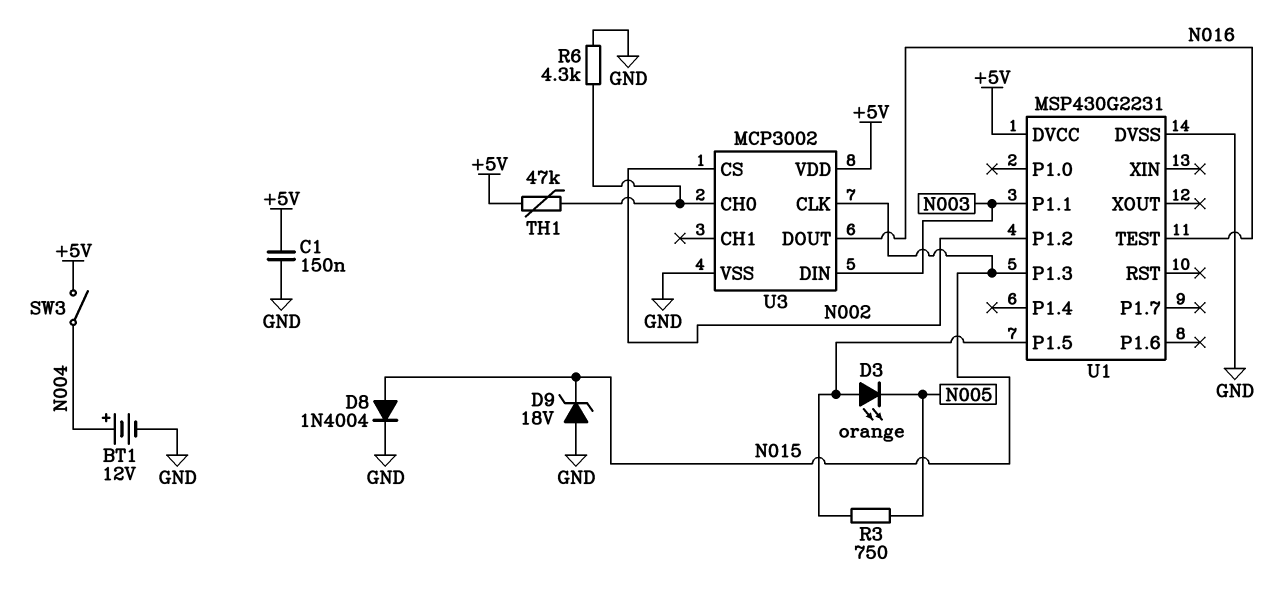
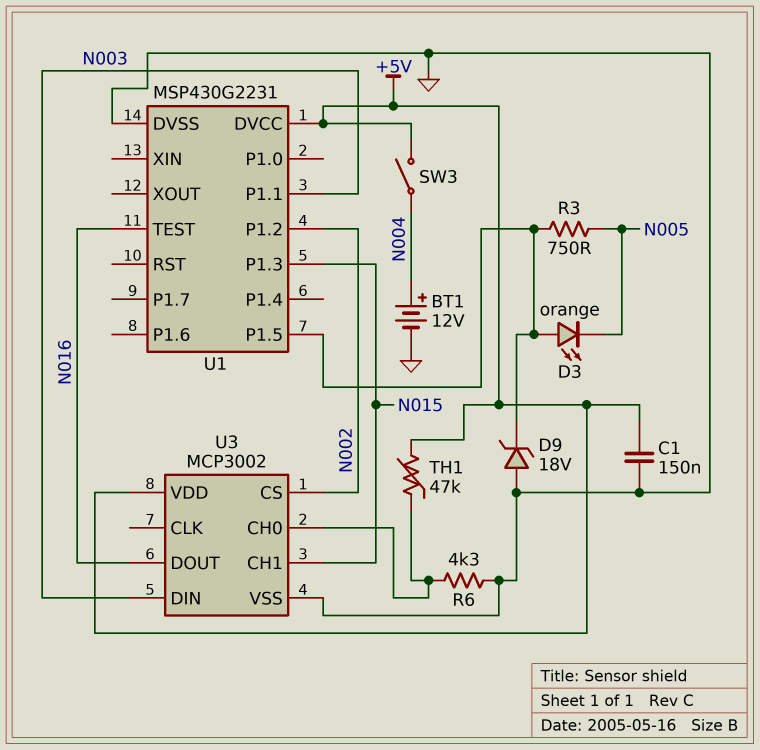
D8: diode 1N4004 (A N015, K GND) -> none
D9: zener 18V (A GND, K N015) -> zener 18V (A GND, K U1/P1.5)
U3 pin CH1: none -> N015
U3 pin CLK: N015 -> none

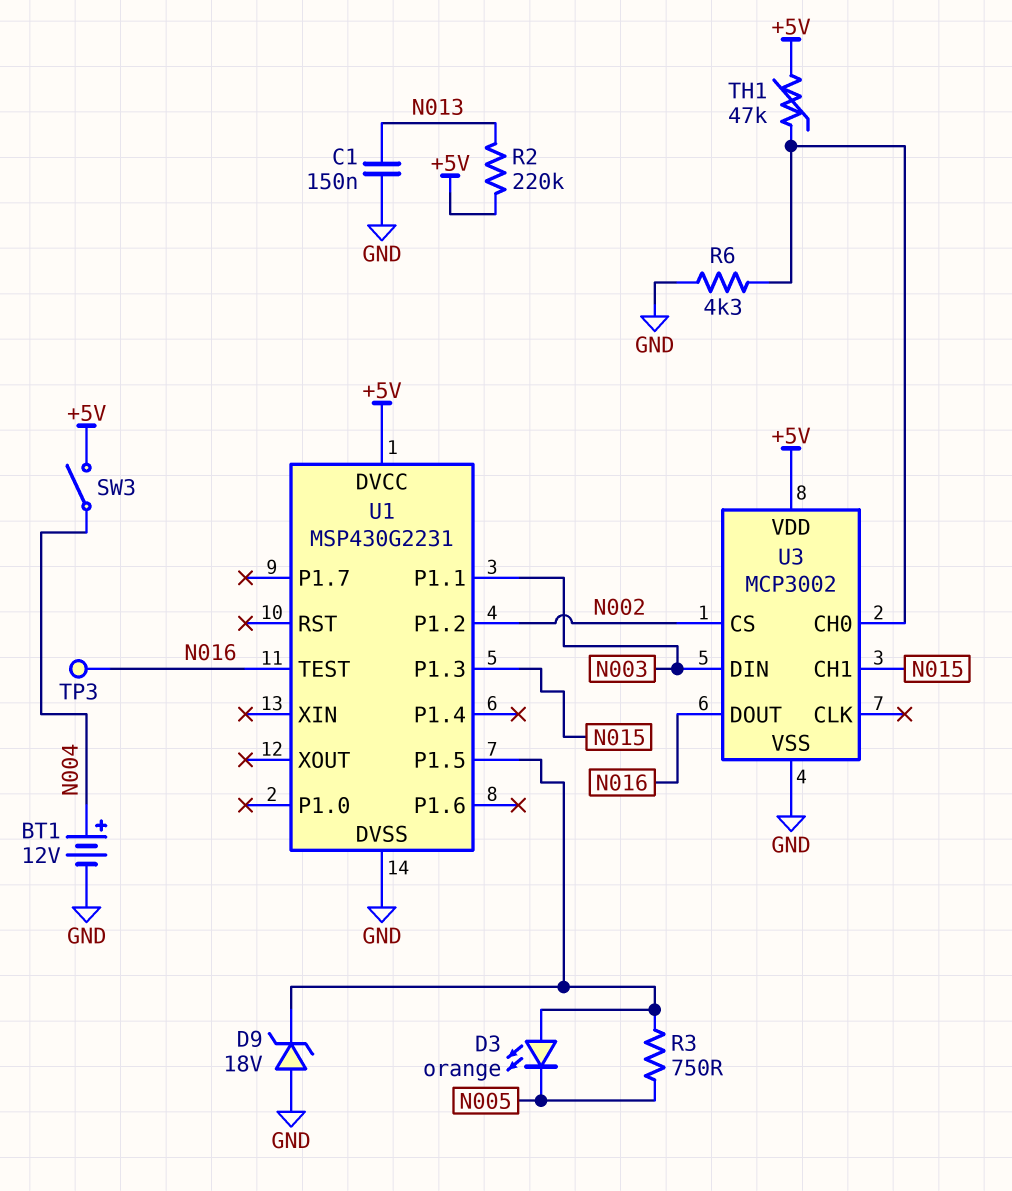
C1: 150nF (+5V, GND) -> 150nF (GND, N013)
R2: none -> 220k (+5V, N013)
TP3: none -> test point (N016)

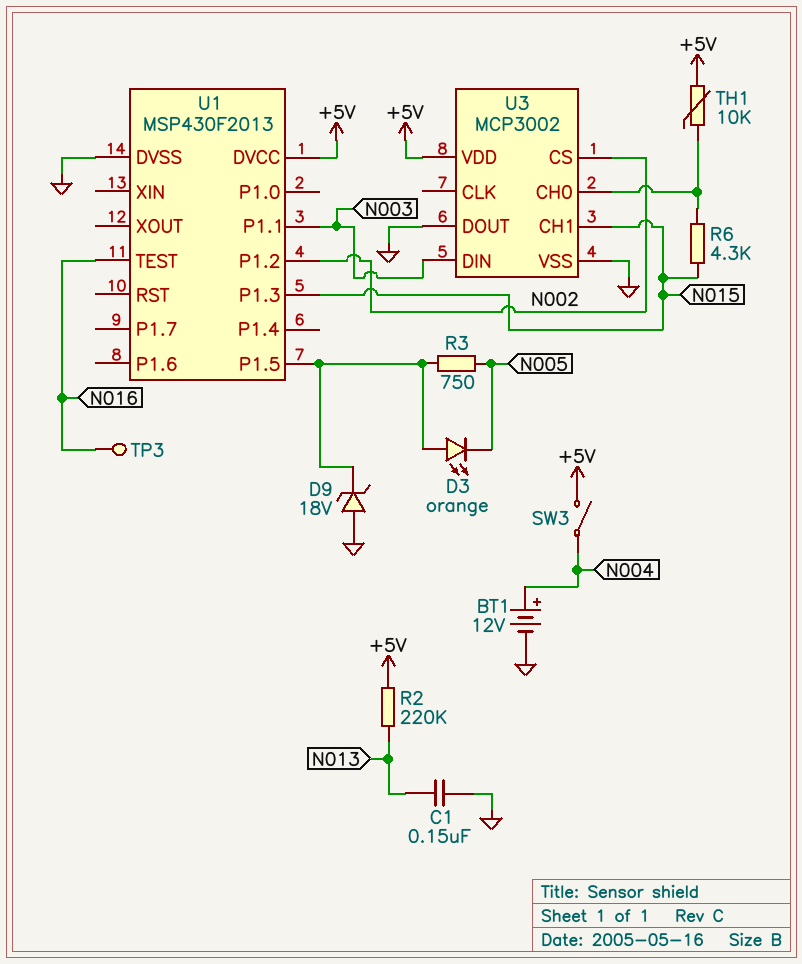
R6: 4.3k (GND, U3/CH0) -> 4.3k (N015, U3/CH0)
TH1: 47k (+5V, U3/CH0) -> 10k (+5V, U3/CH0)
U1: MSP430G2231 -> MSP430F2013
U3 pin DOUT: N016 -> GND

